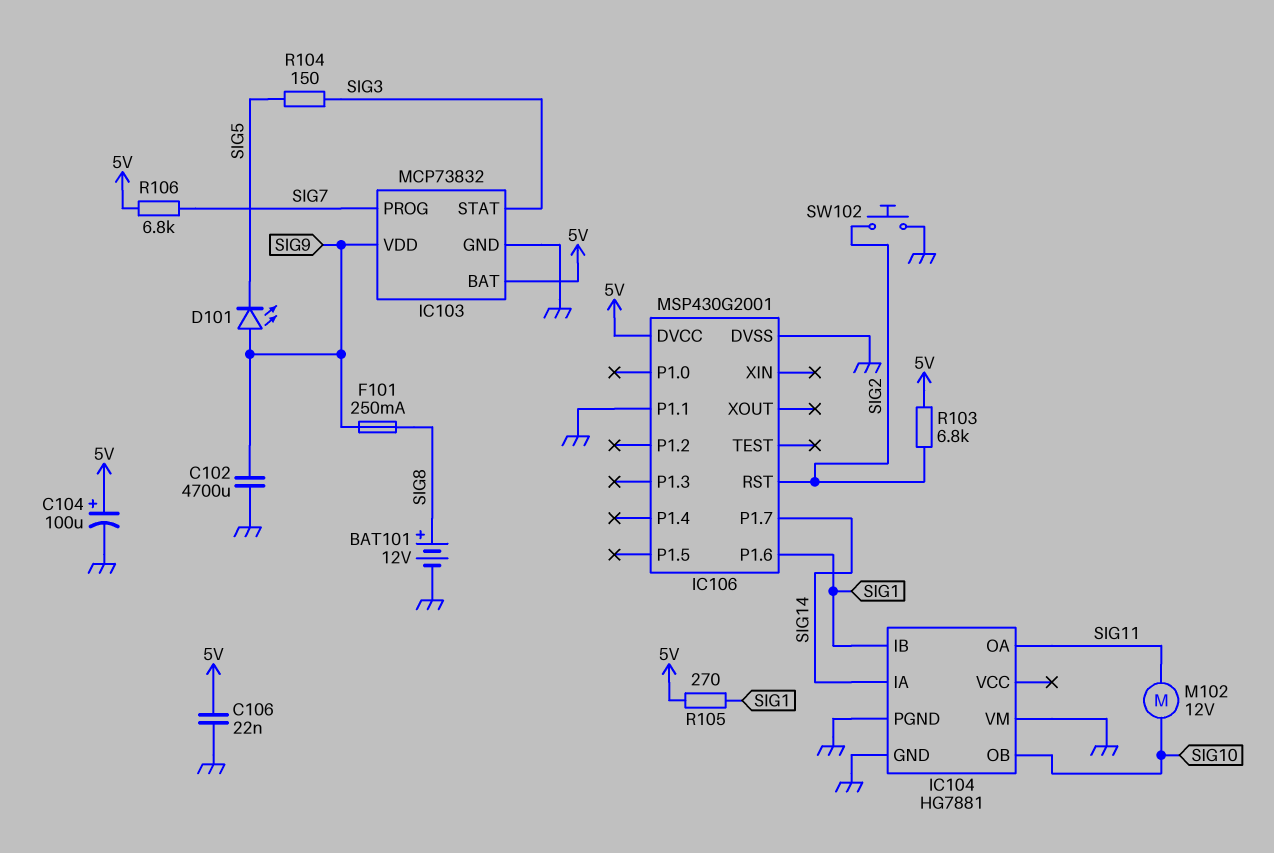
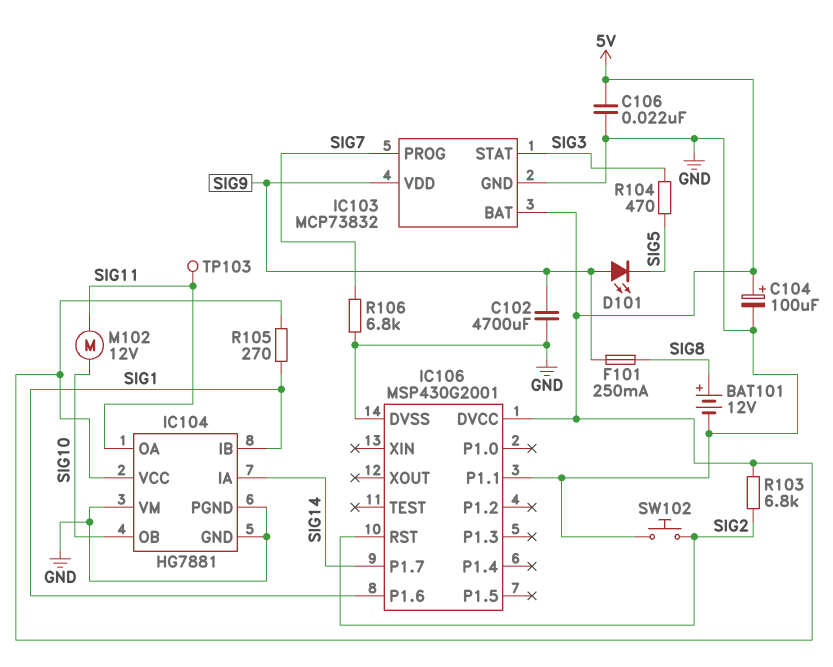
IC104 pin VCC: none -> 5V
R104: 150 (SIG3, SIG5) -> 470 (SIG3, SIG5)
R106: 6.8k (5V, SIG7) -> 6.8k (GND, SIG7)
TP103: none -> test point (SIG11)

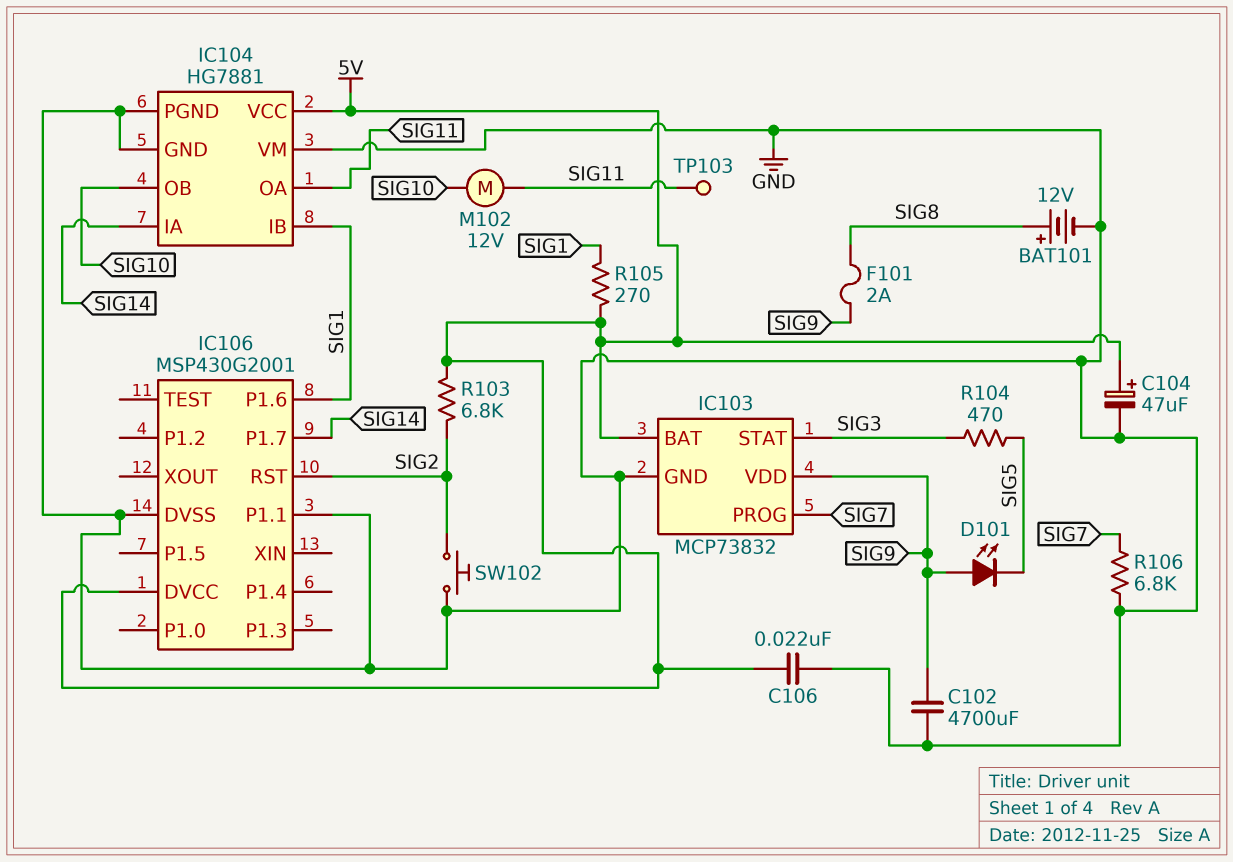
C104: 100uF (plus 5V, minus GND) -> 47uF (plus 5V, minus GND)
F101: 250mA (SIG8, SIG9) -> 2A (SIG8, SIG9)

